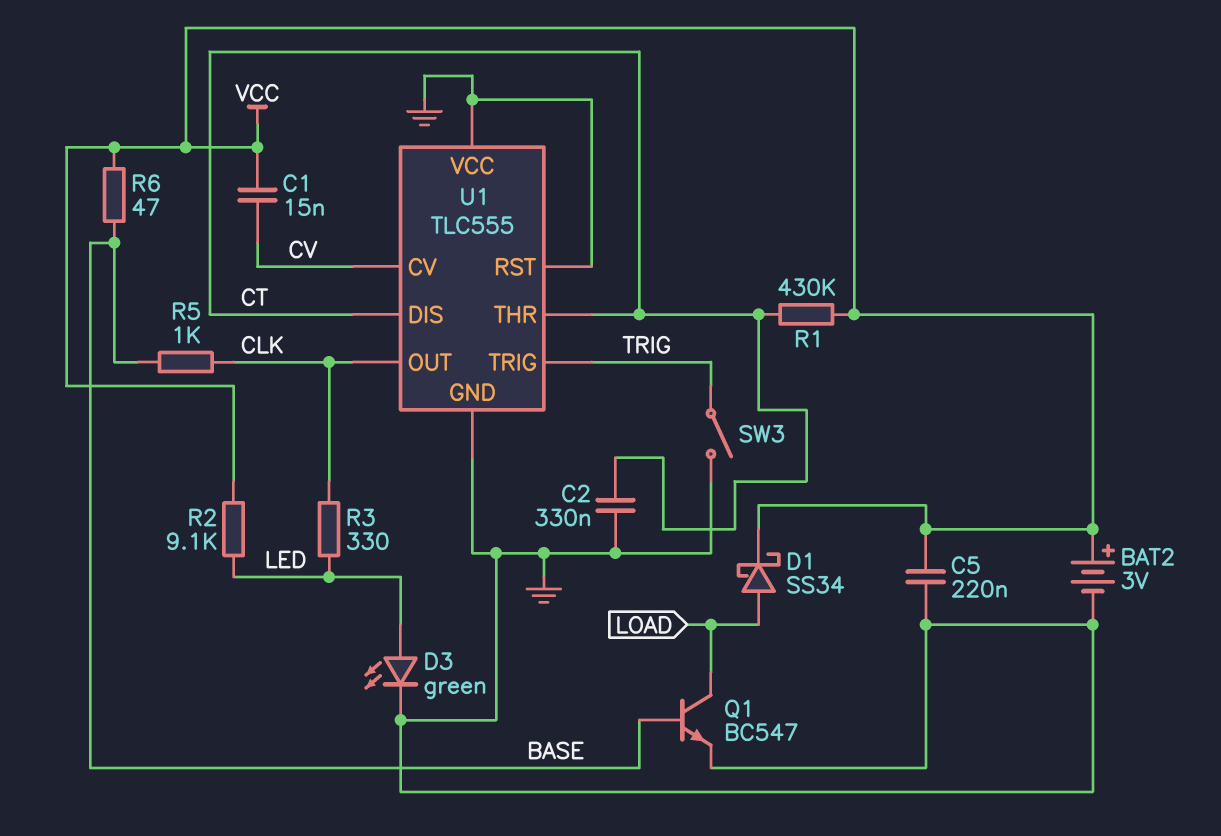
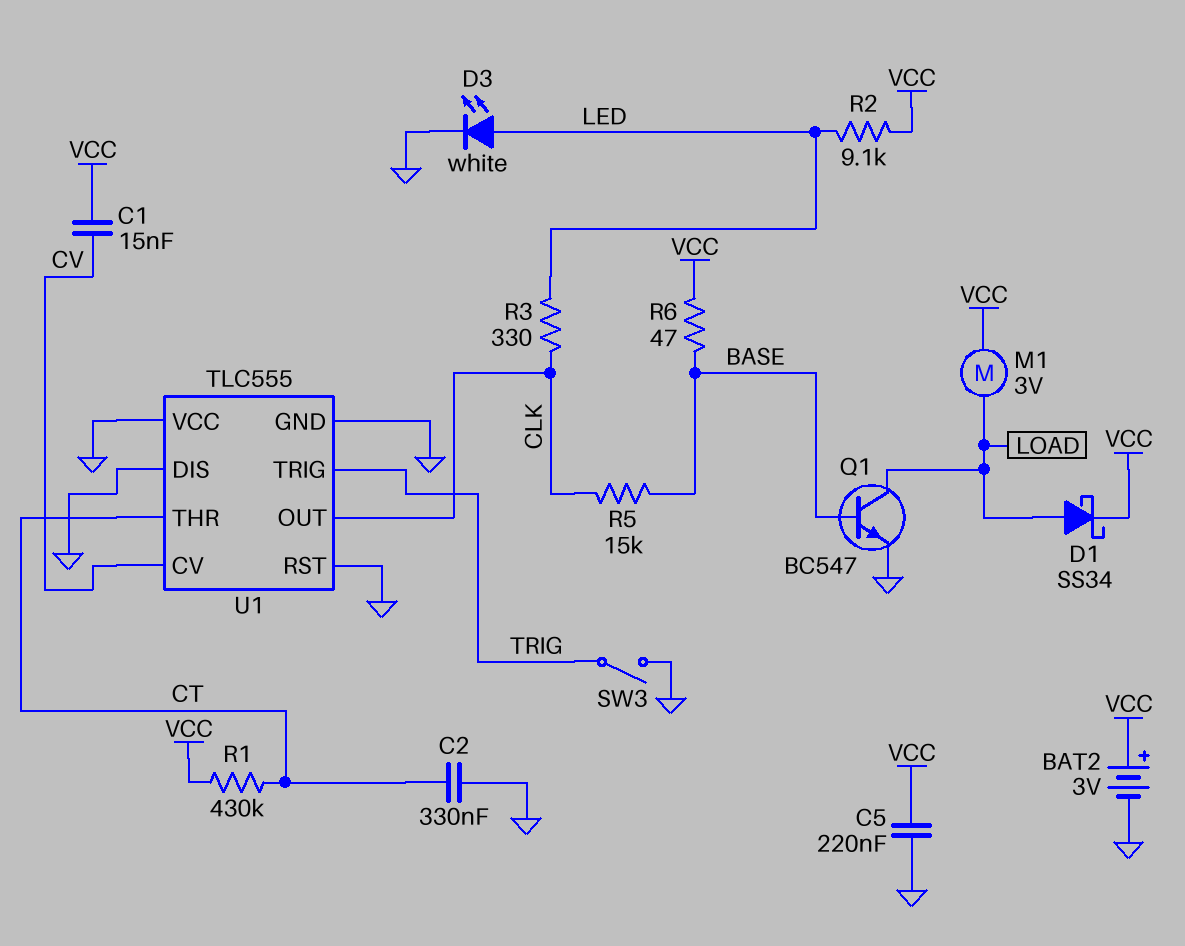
D3: LED green (A LED, K GND) -> LED white (A LED, K GND)
M1: none -> motor 3V (LOAD, VCC)
R5: 1k (BASE, CLK) -> 15k (BASE, CLK)
U1 pin DIS: CT -> GND

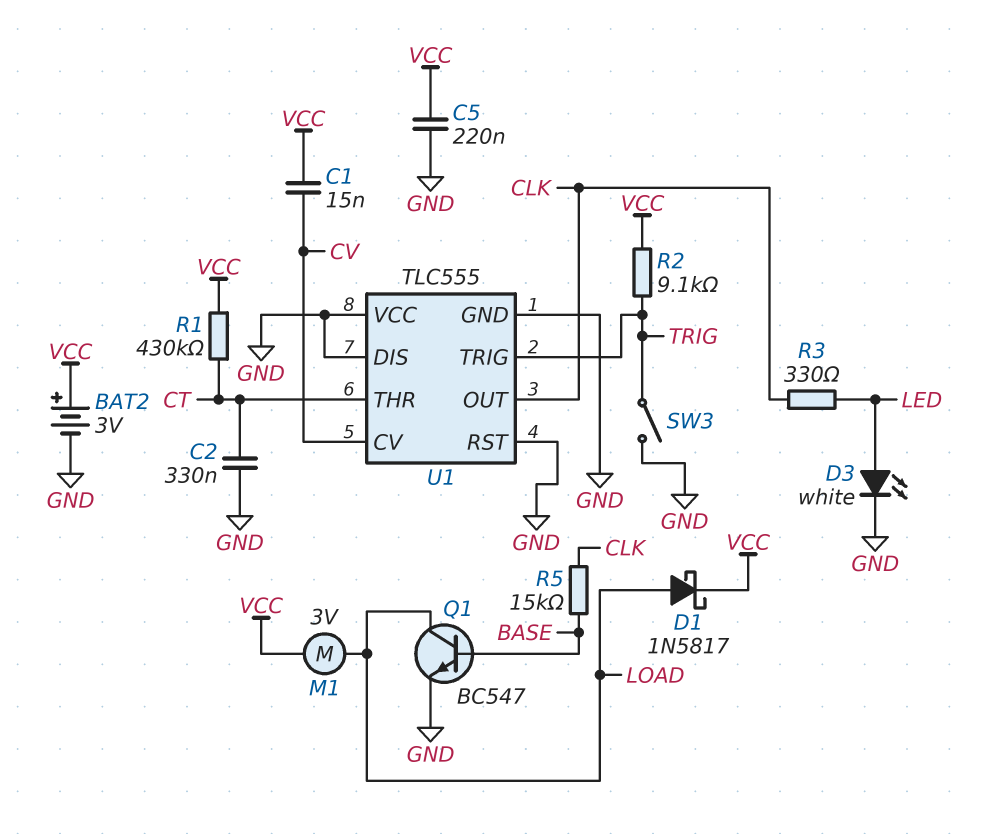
D1: schottky SS34 (A LOAD, K VCC) -> schottky 1N5817 (A LOAD, K VCC)
R2: 9.1k (LED, VCC) -> 9.1k (TRIG, VCC)
R6: 47 (BASE, VCC) -> none

